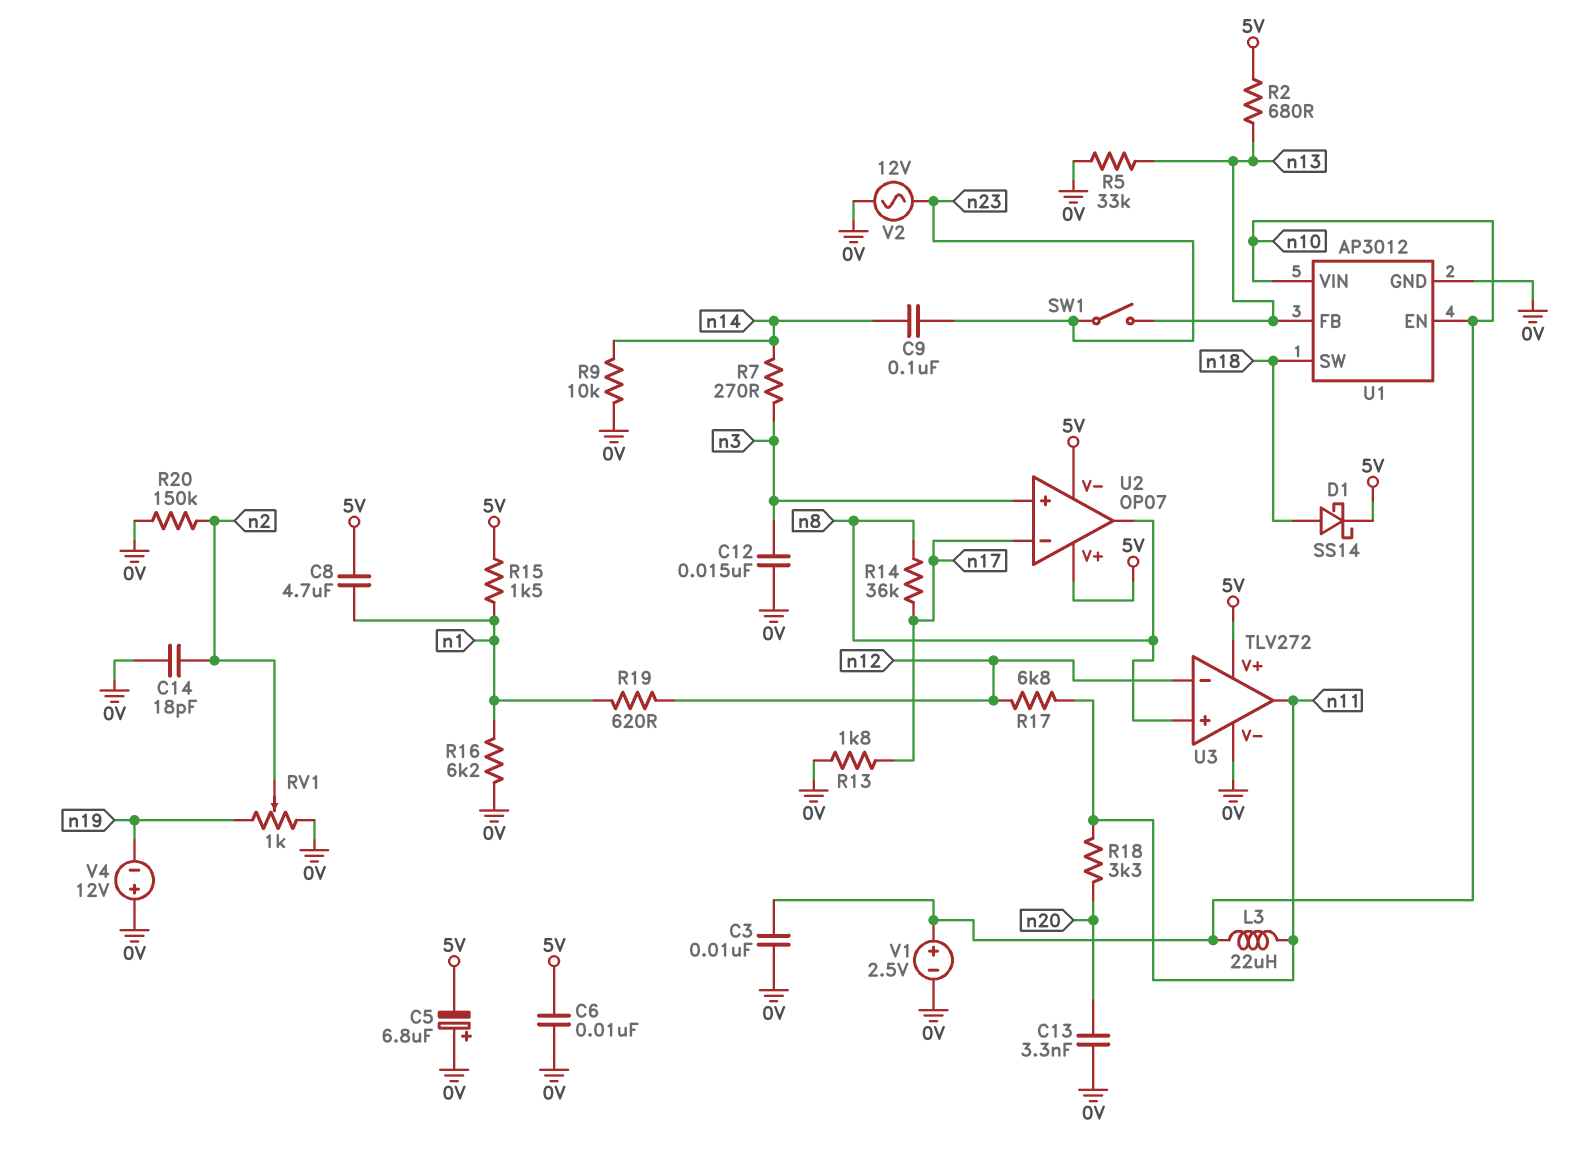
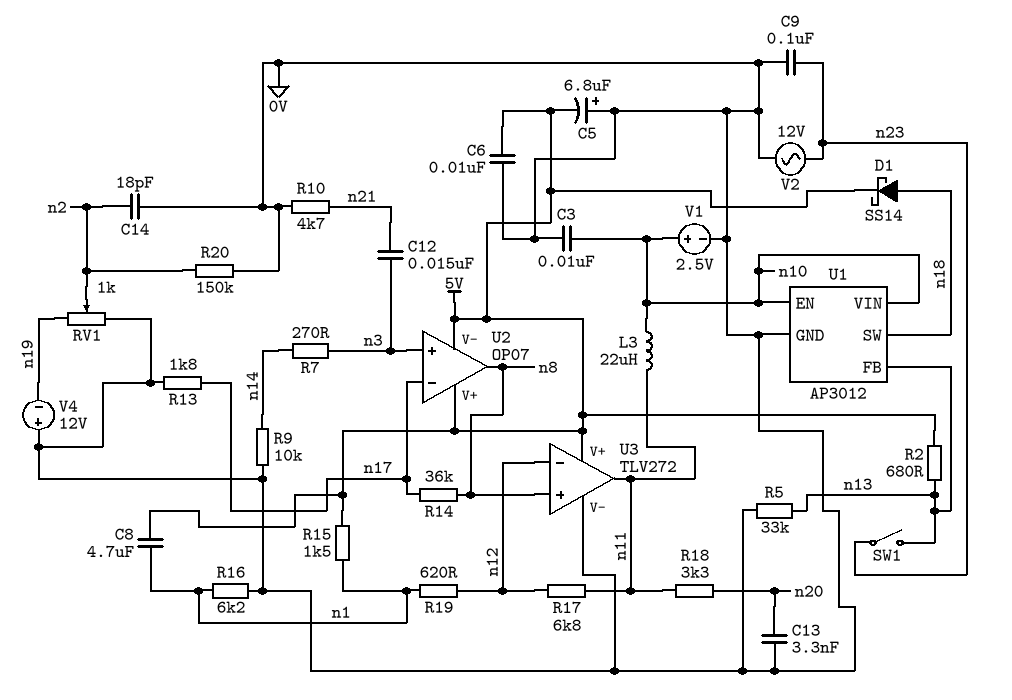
C9: 100nF (n14, n23) -> 100nF (0V, n23)
C12: 15nF (0V, n3) -> 15nF (n3, n21)
R10: none -> 4.7k (0V, n21)

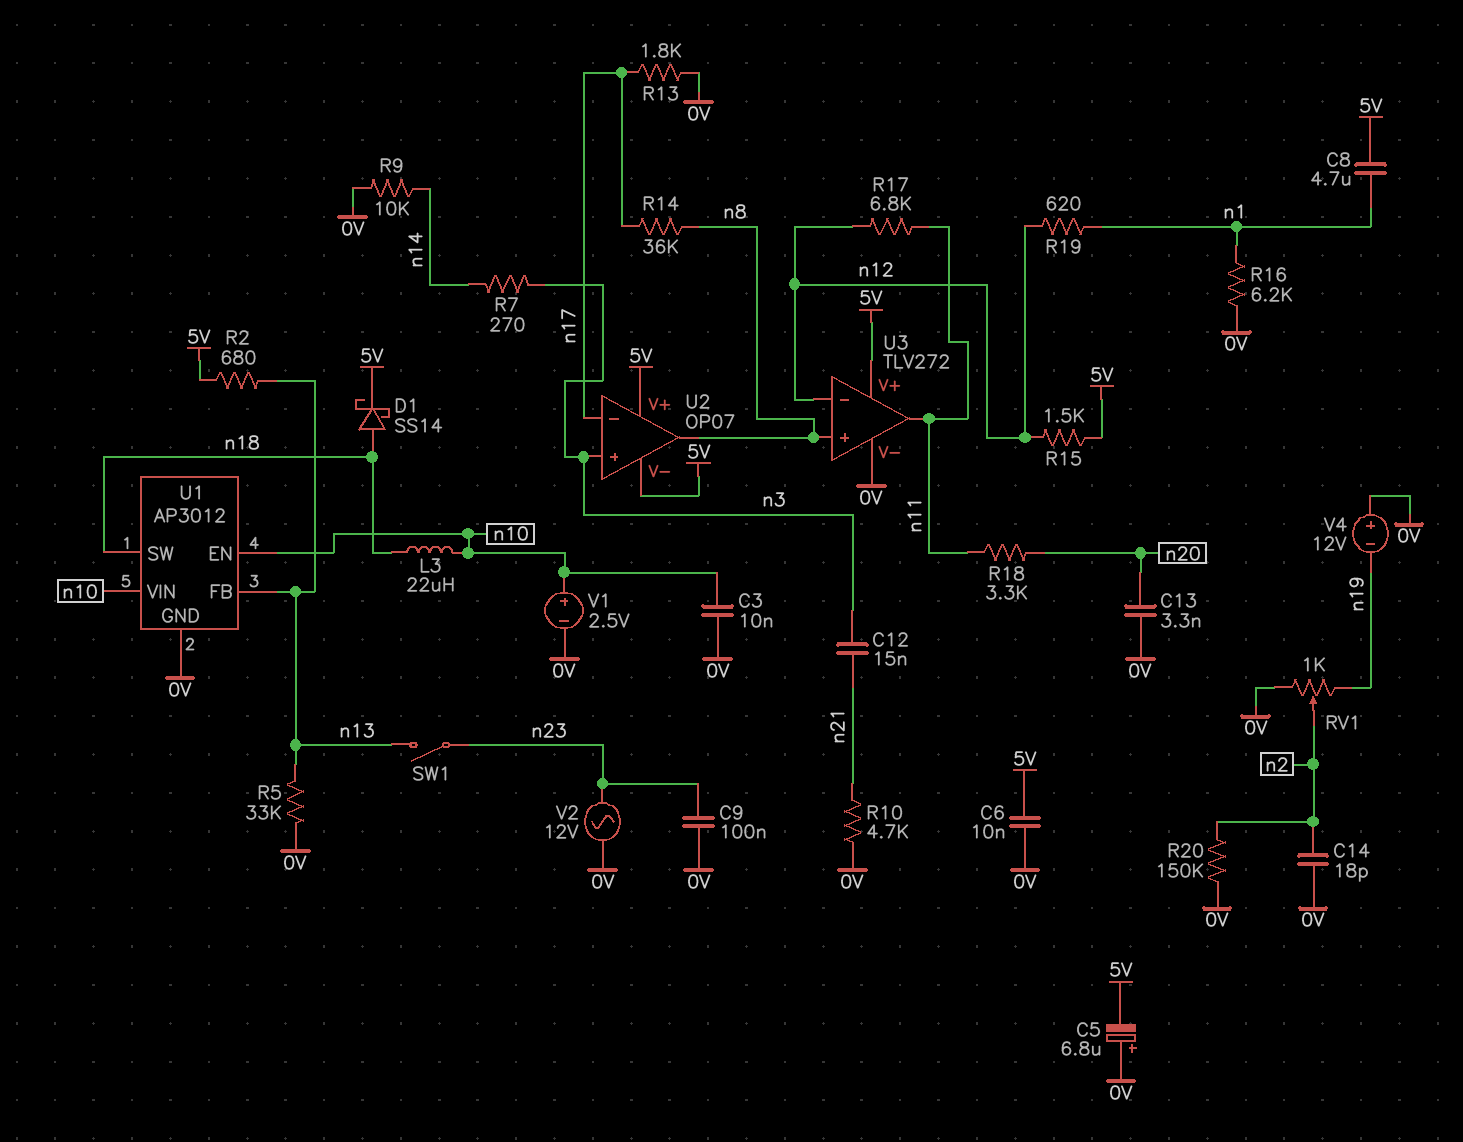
L3: 22uH (n10, n11) -> 22uH (n10, n18)
R15: 1.5k (5V, n1) -> 1.5k (5V, n12)

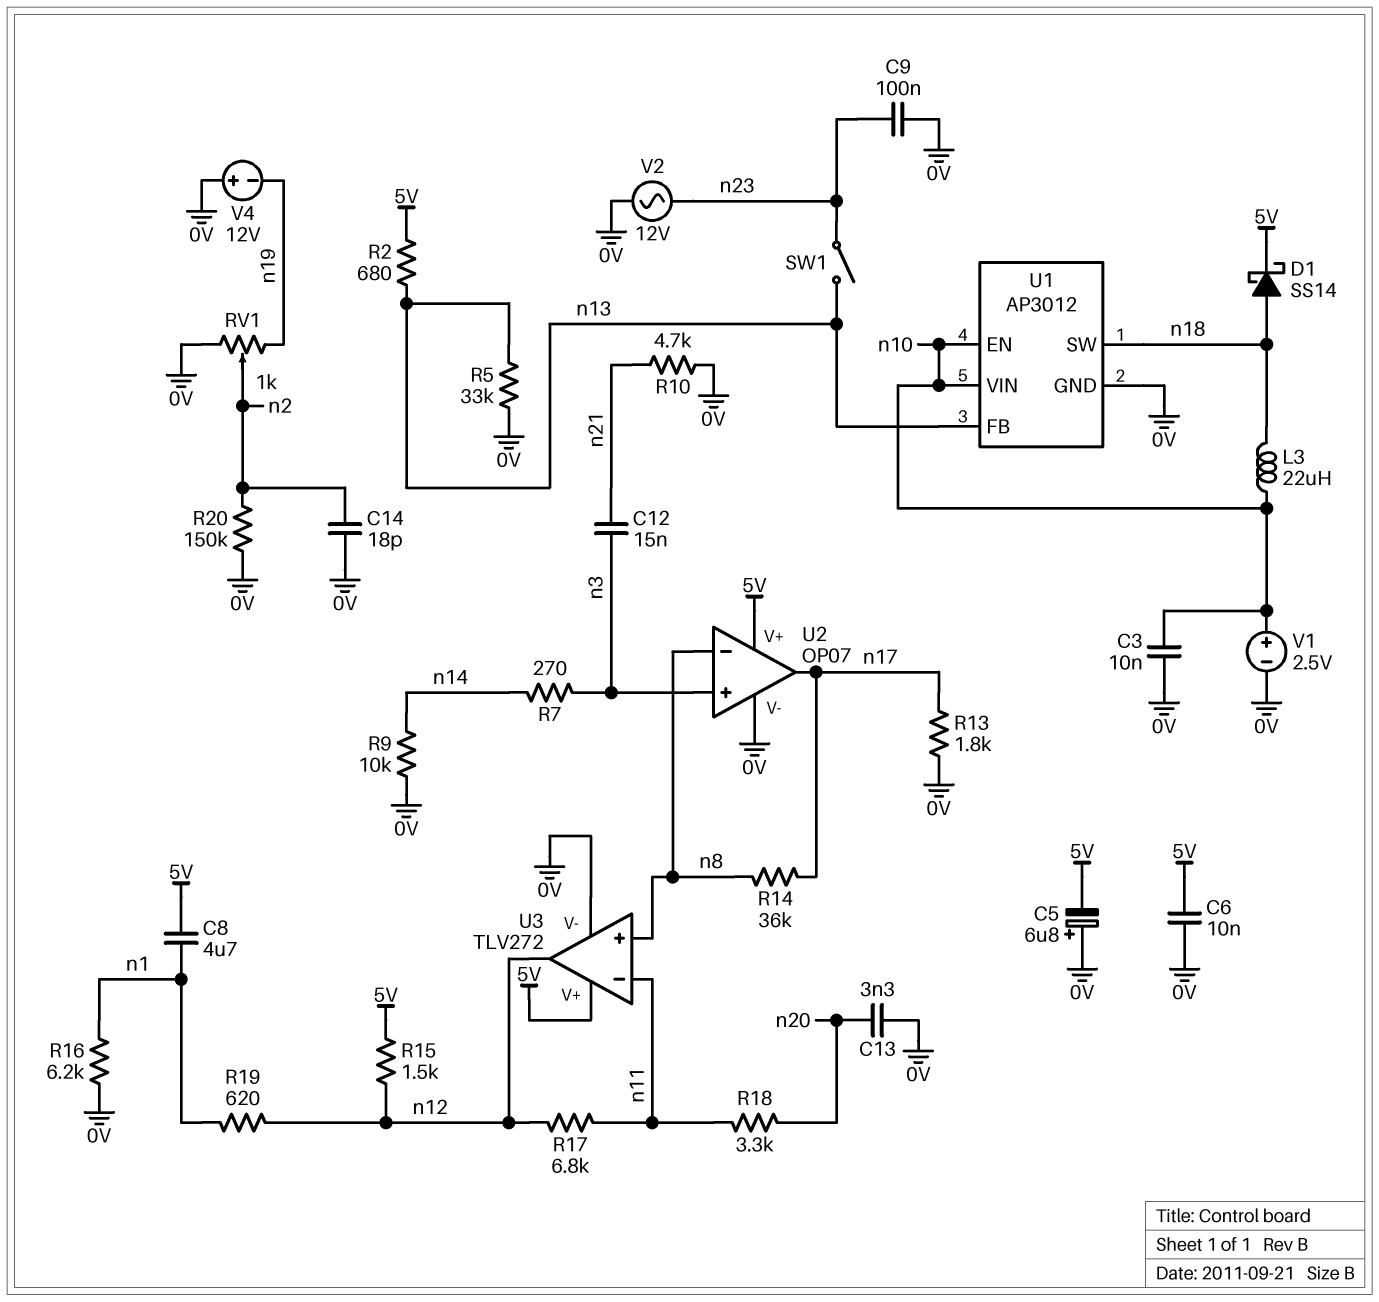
U2 pin V-: 5V -> 0V
U2 pin in-: n17 -> n8
U2 pin out: n8 -> n17
U3 pin in-: n12 -> n11
U3 pin out: n11 -> n12

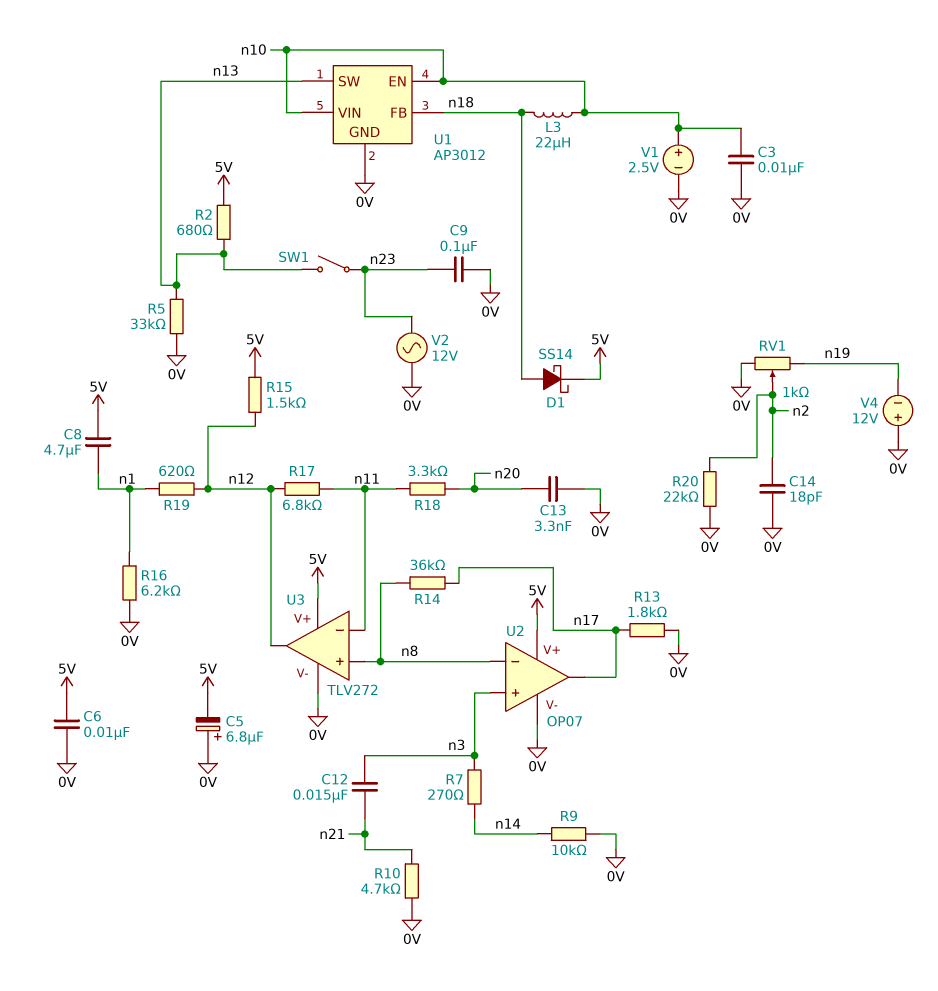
R20: 150k (0V, n2) -> 22k (0V, n2)
U1 pin FB: n13 -> n18
U1 pin SW: n18 -> n13

